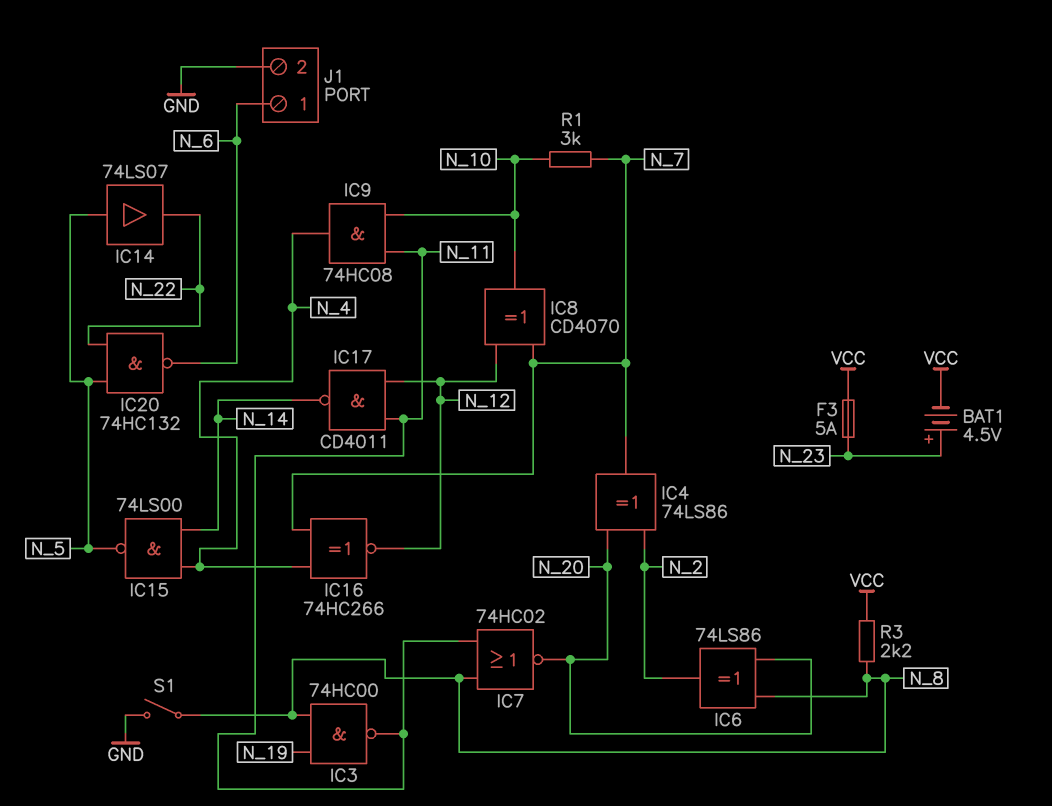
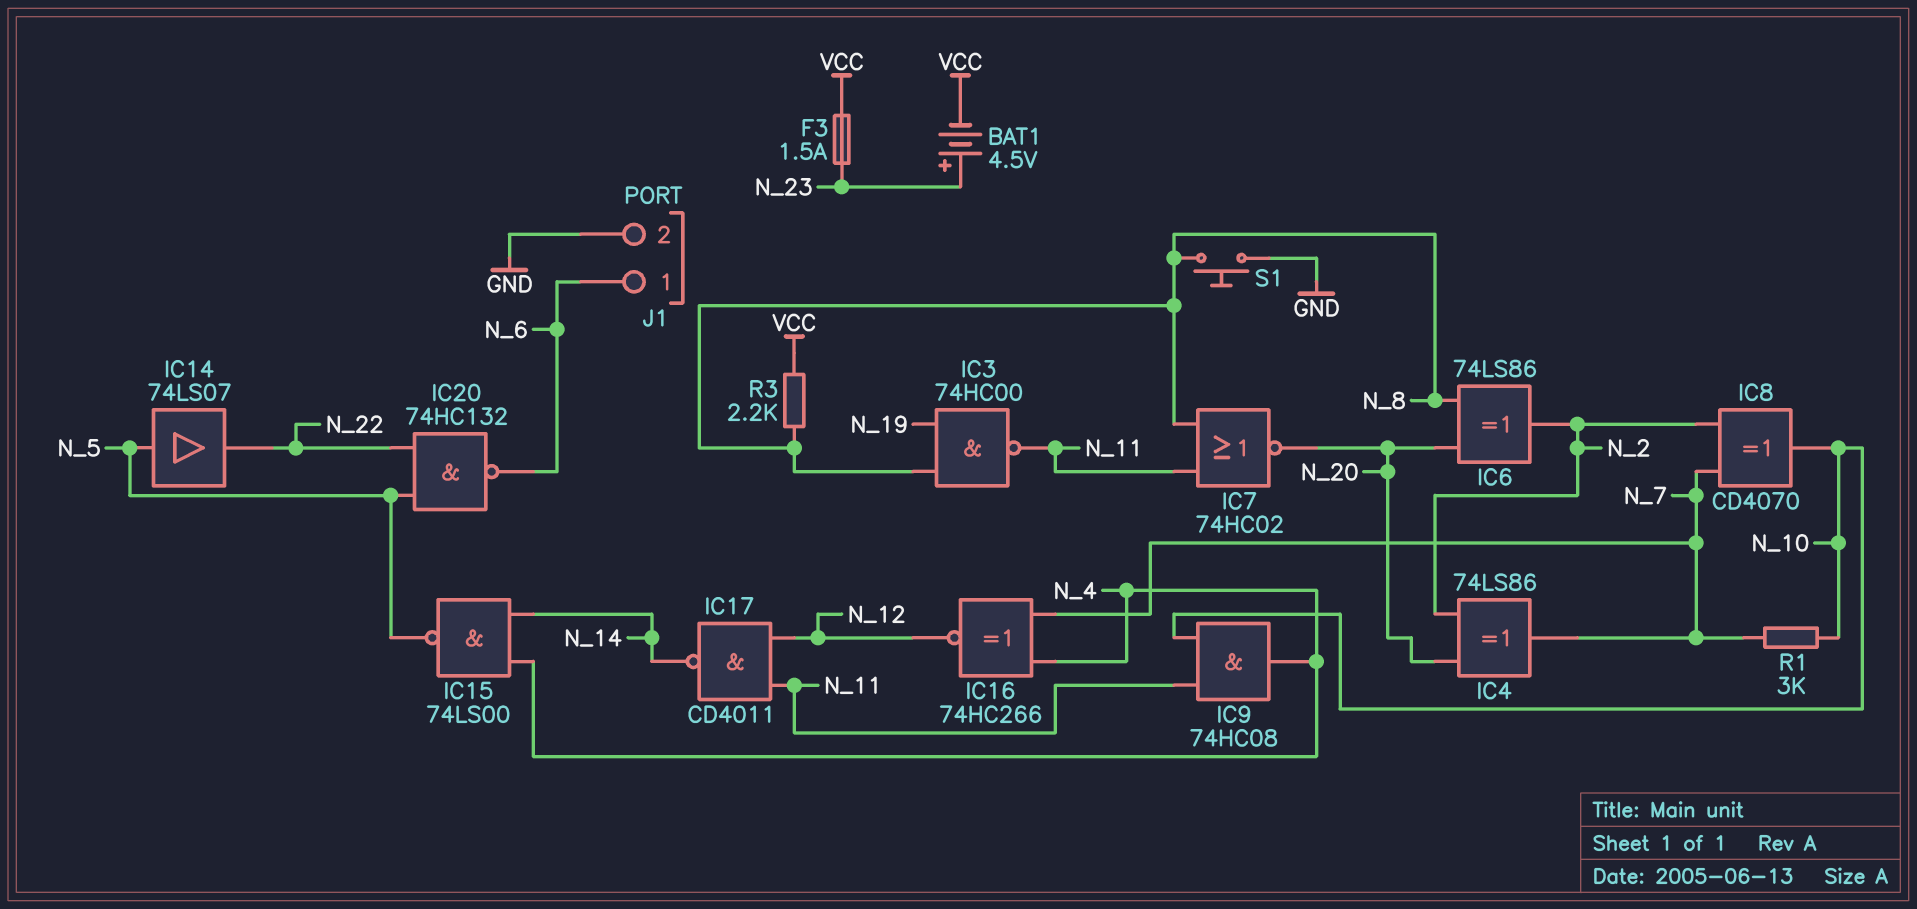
F3: 5A (N_23, VCC) -> 1.5A (N_23, VCC)
IC8: XOR CD4070 (in N_7, in N_12, out N_10) -> XOR CD4070 (in N_2, in N_7, out N_10)
S1: switch (GND, N_8) -> button (GND, N_8)

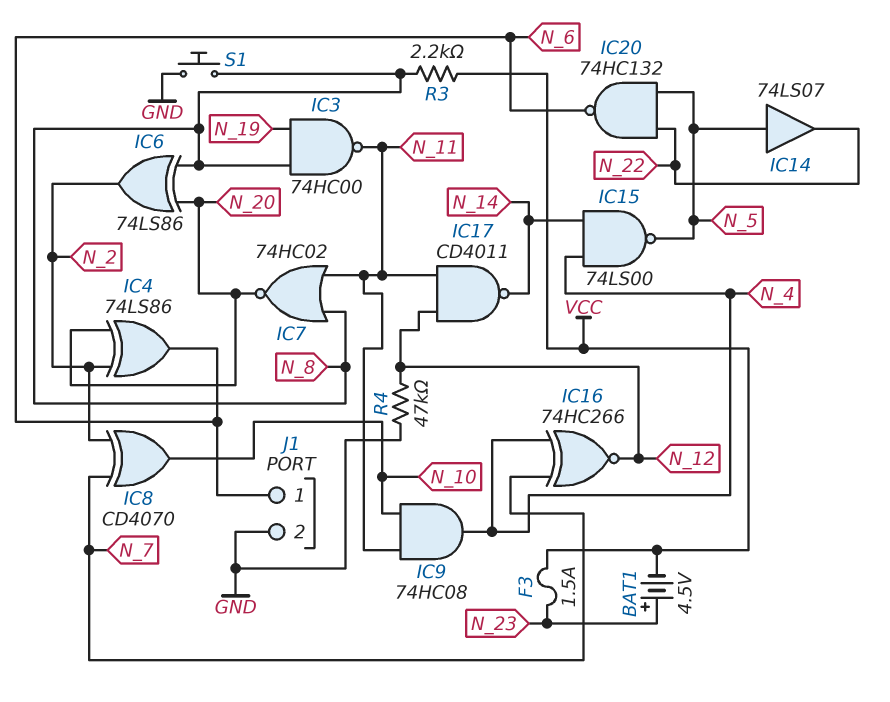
IC4: XOR 74LS86 (in N_2, in N_20, out N_7) -> XOR 74LS86 (in N_2, in N_20, out N_6)
R1: 3k (N_7, N_10) -> none
R4: none -> 47k (GND, N_12)

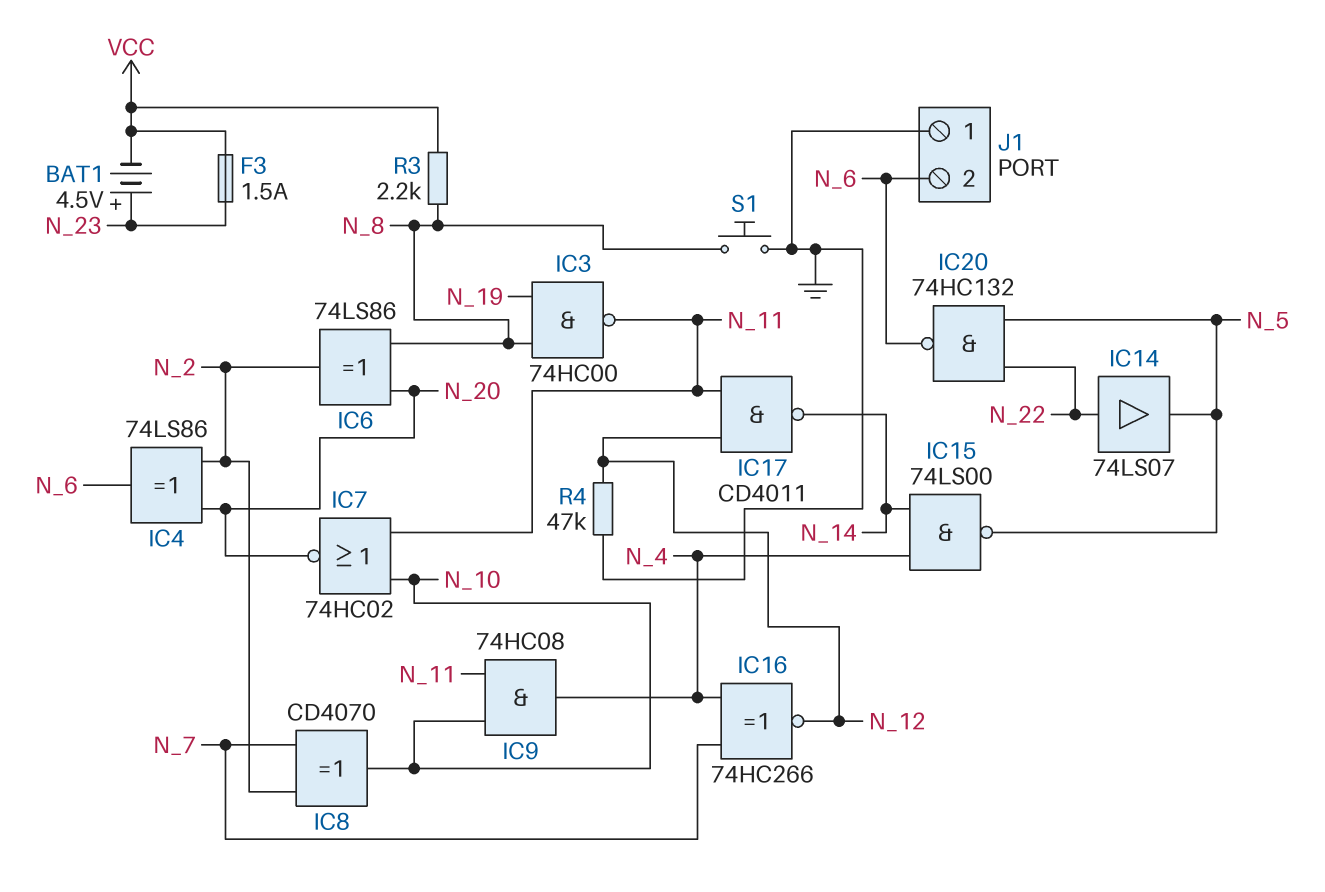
IC7: NOR 74HC02 (in N_8, in N_11, out N_20) -> NOR 74HC02 (in N_10, in N_11, out N_20)
IC14: buffer 74LS07 (in N_5, out N_22) -> buffer 74LS07 (in N_22, out N_5)
J1 pin 1: N_6 -> GND
J1 pin 2: GND -> N_6

